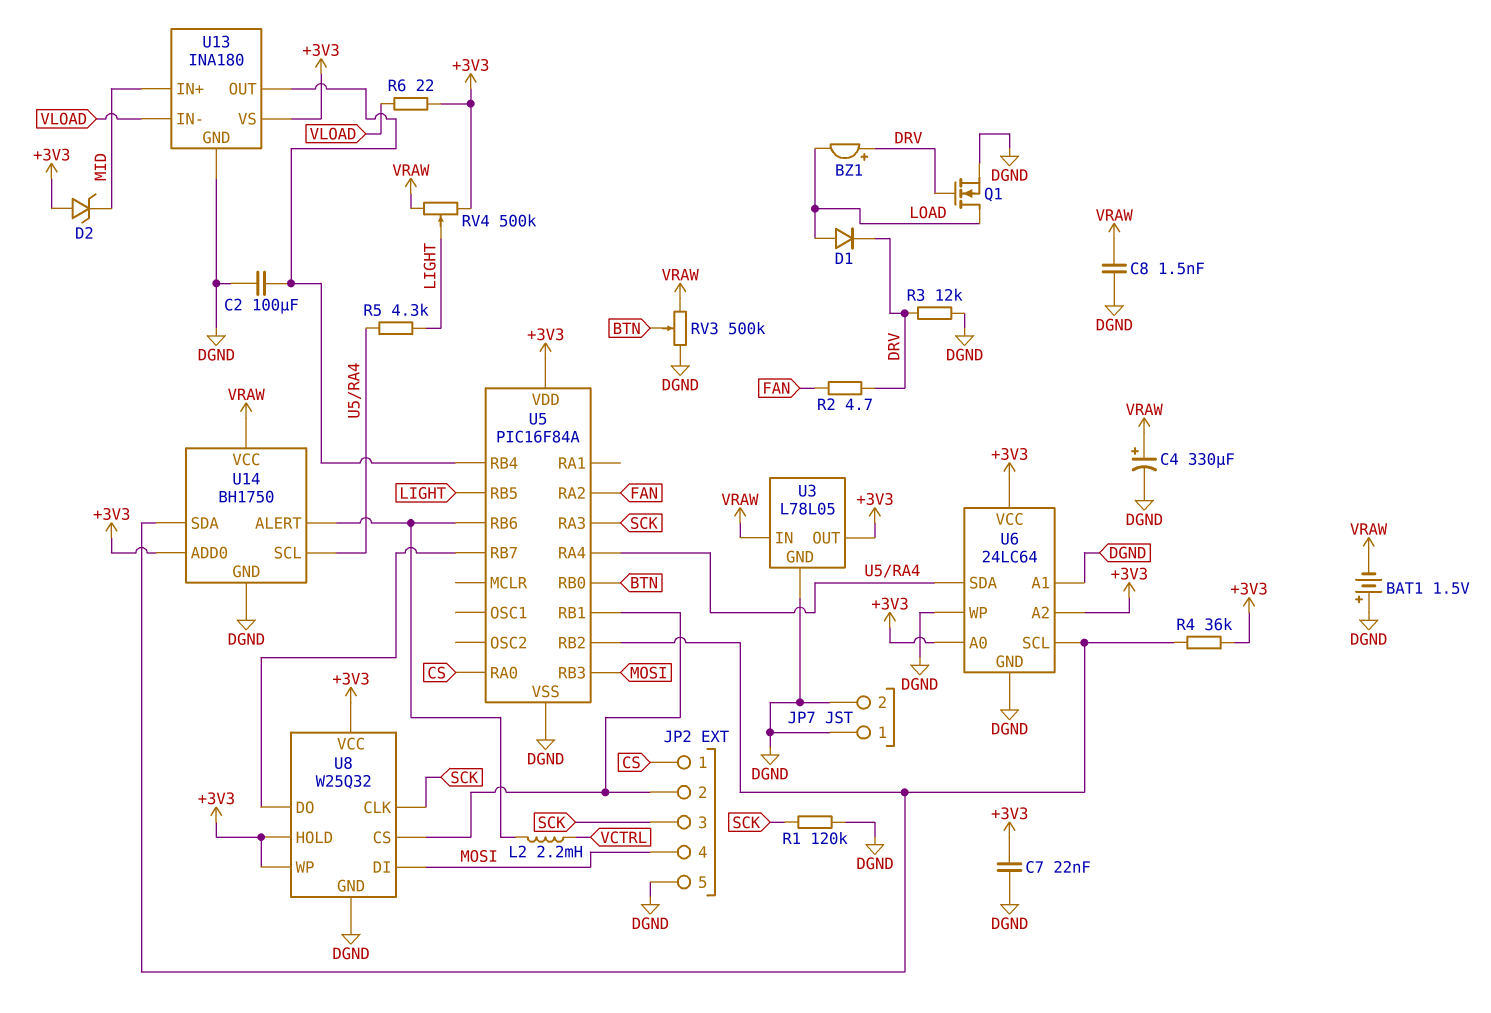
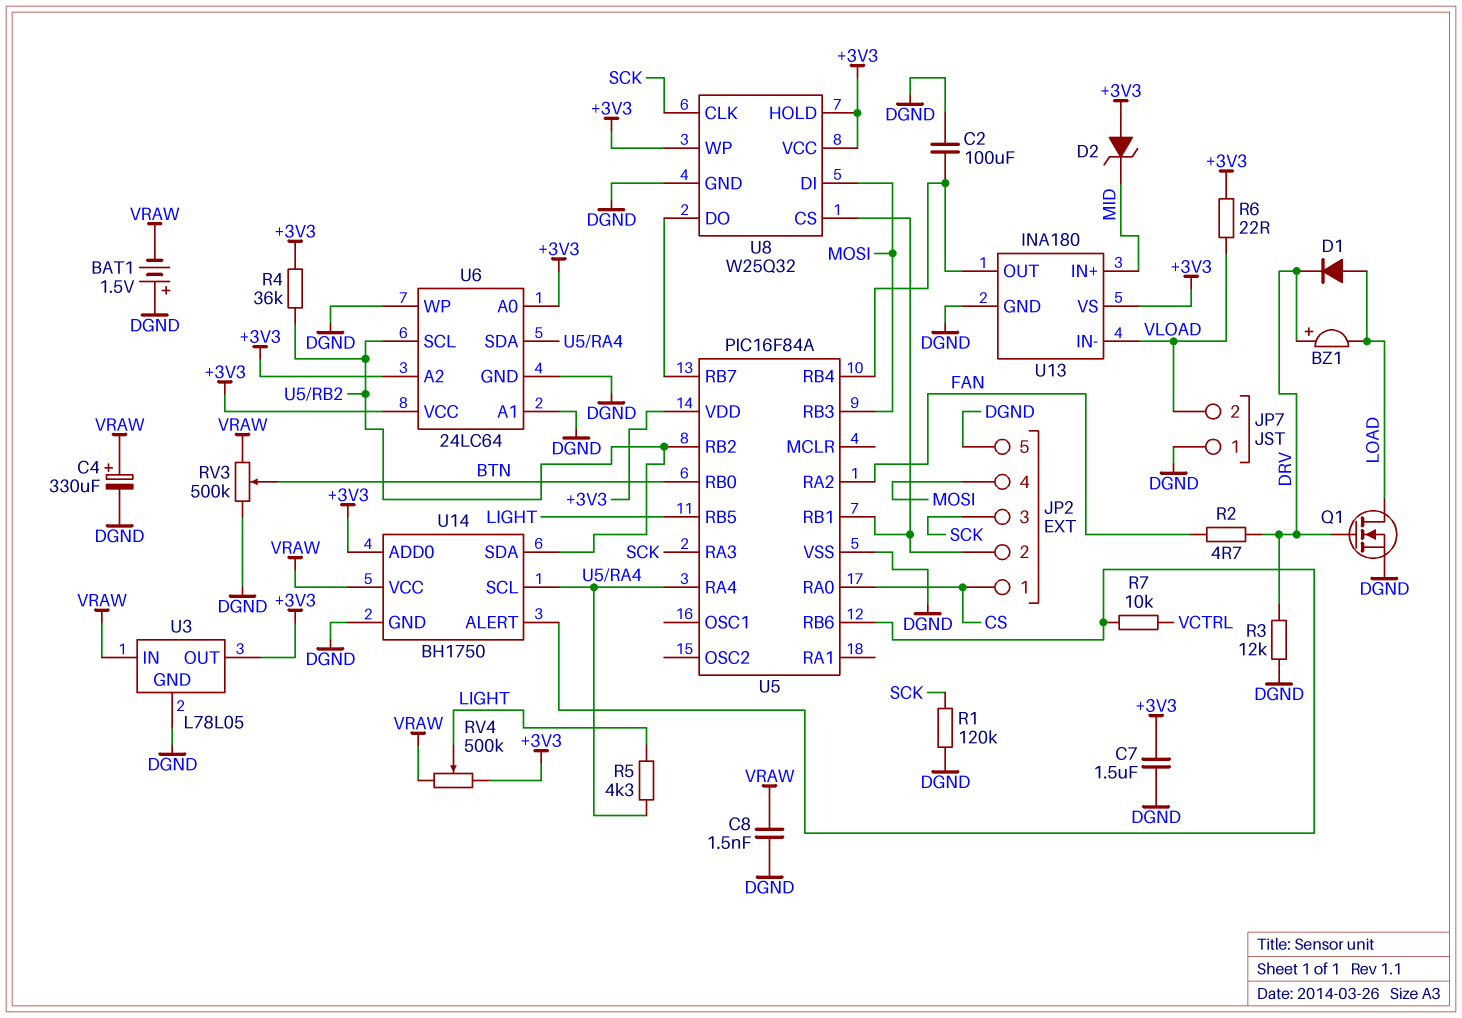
C7: 22nF (+3V3, DGND) -> 1.5uF (+3V3, DGND)
JP7 pin 2: DGND -> VLOAD
L2: 2.2mH (U5/RB6, VCTRL) -> none
R7: none -> 10k (U5/RB6, VCTRL)

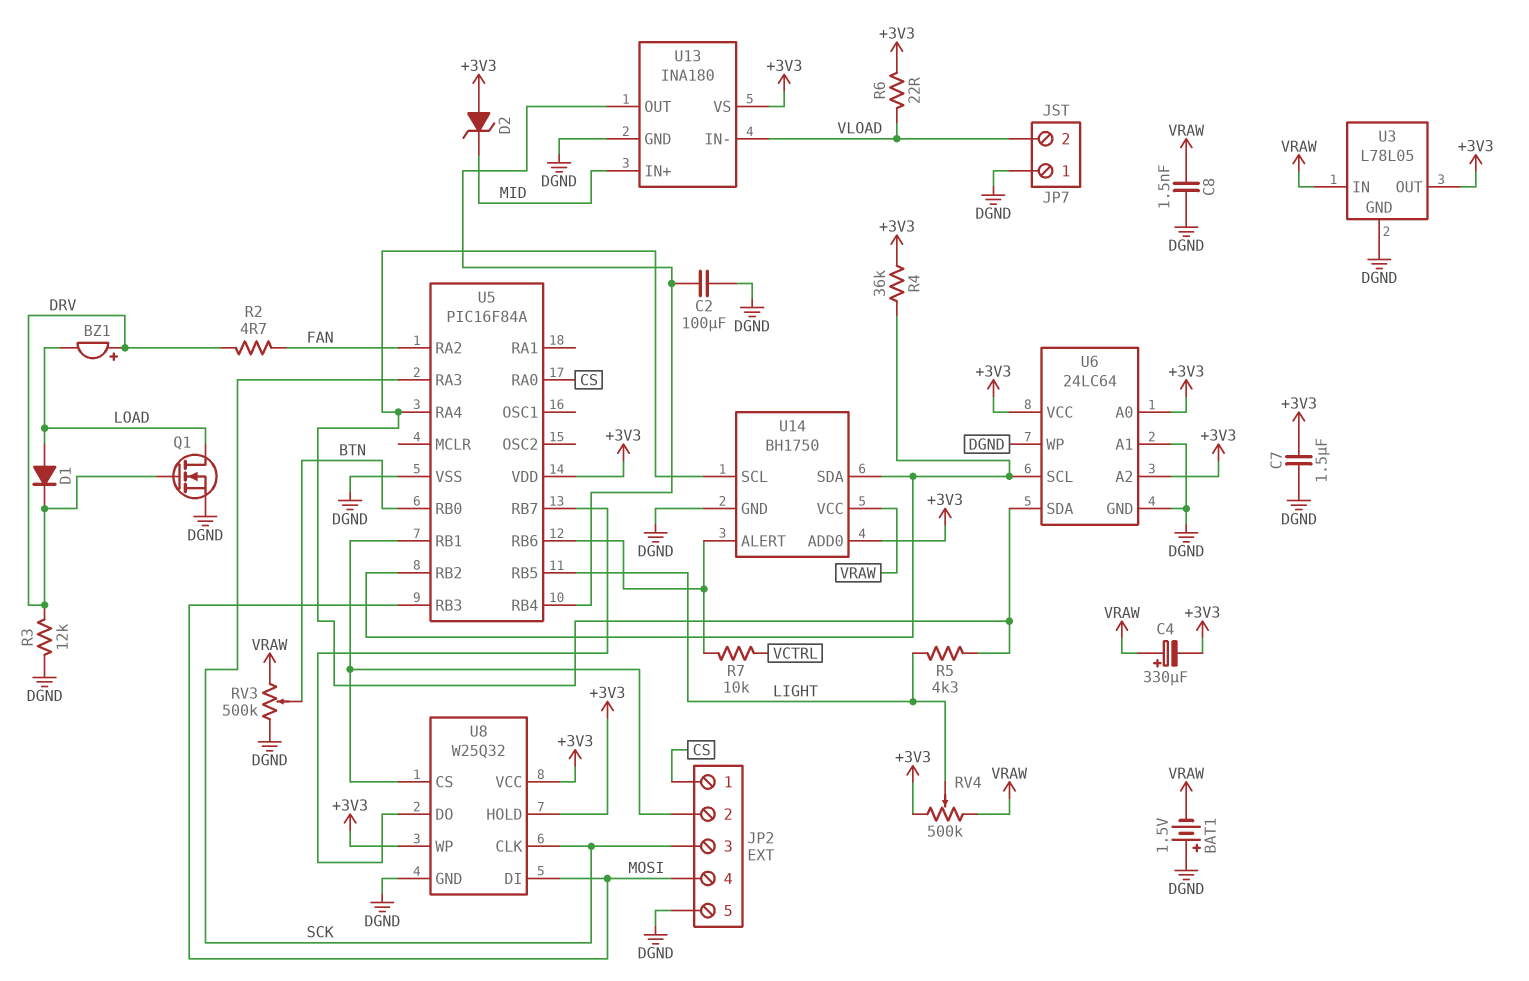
C4: 330uF (plus VRAW, minus DGND) -> 330uF (plus VRAW, minus +3V3)
R1: 120k (DGND, SCK) -> none

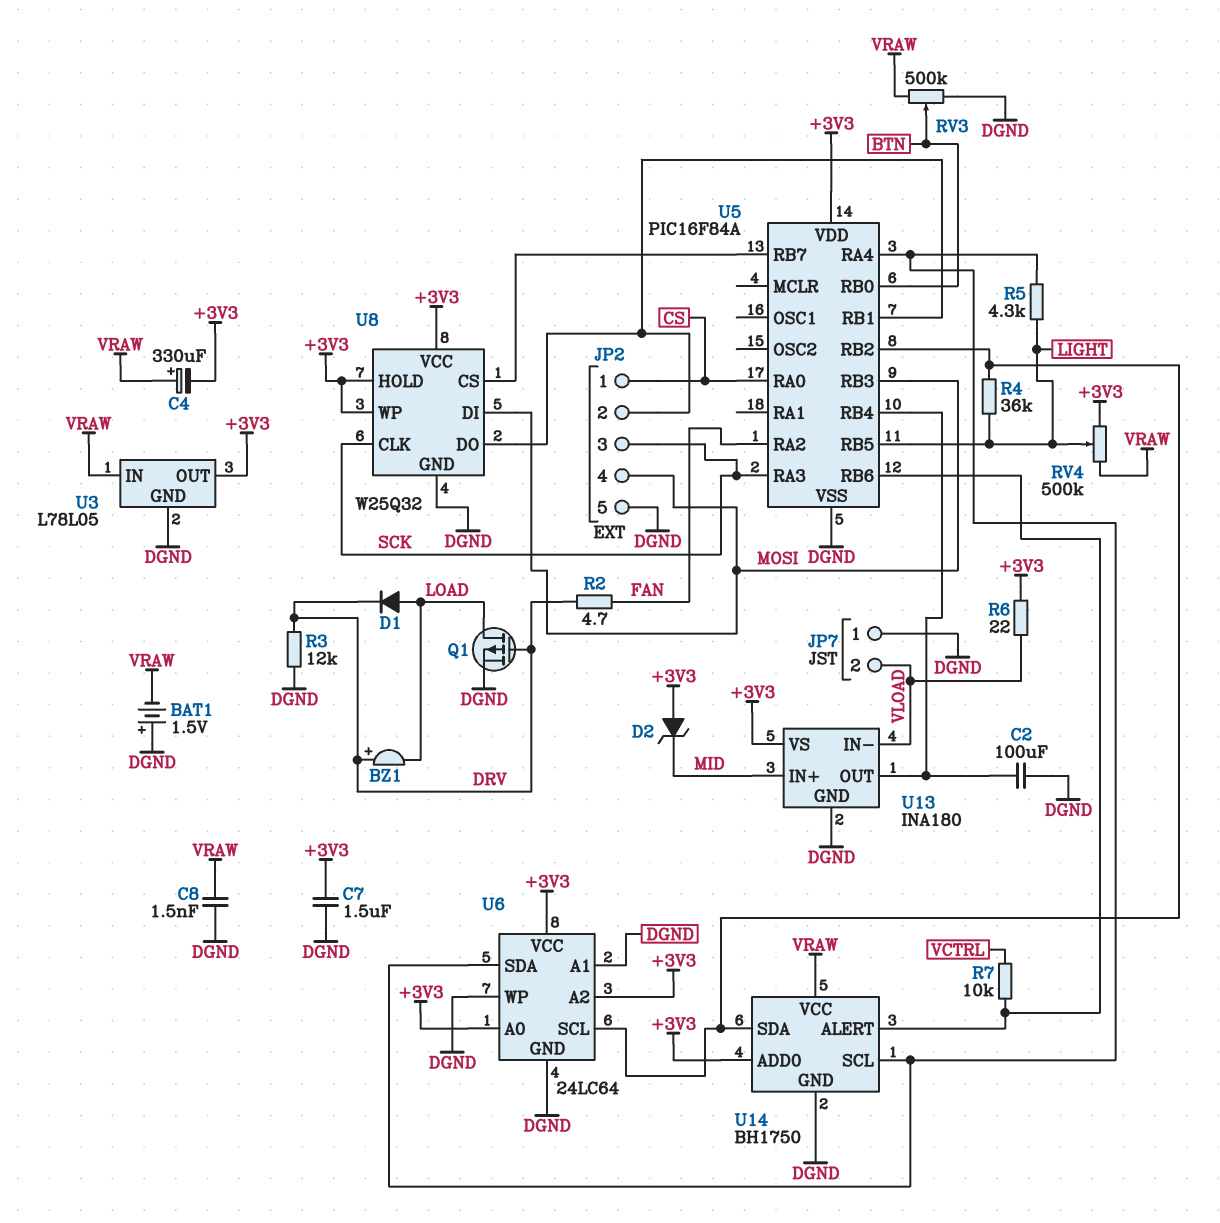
Q1: NMOS (G DRV, D LOAD, S DGND) -> PMOS (G DRV, D LOAD, S DGND)
R4: 36k (+3V3, U5/RB2) -> 36k (LIGHT, U5/RB2)
U8 pin CS: JP2/2 -> U5/RB7
U8 pin DO: U5/RB7 -> JP2/2

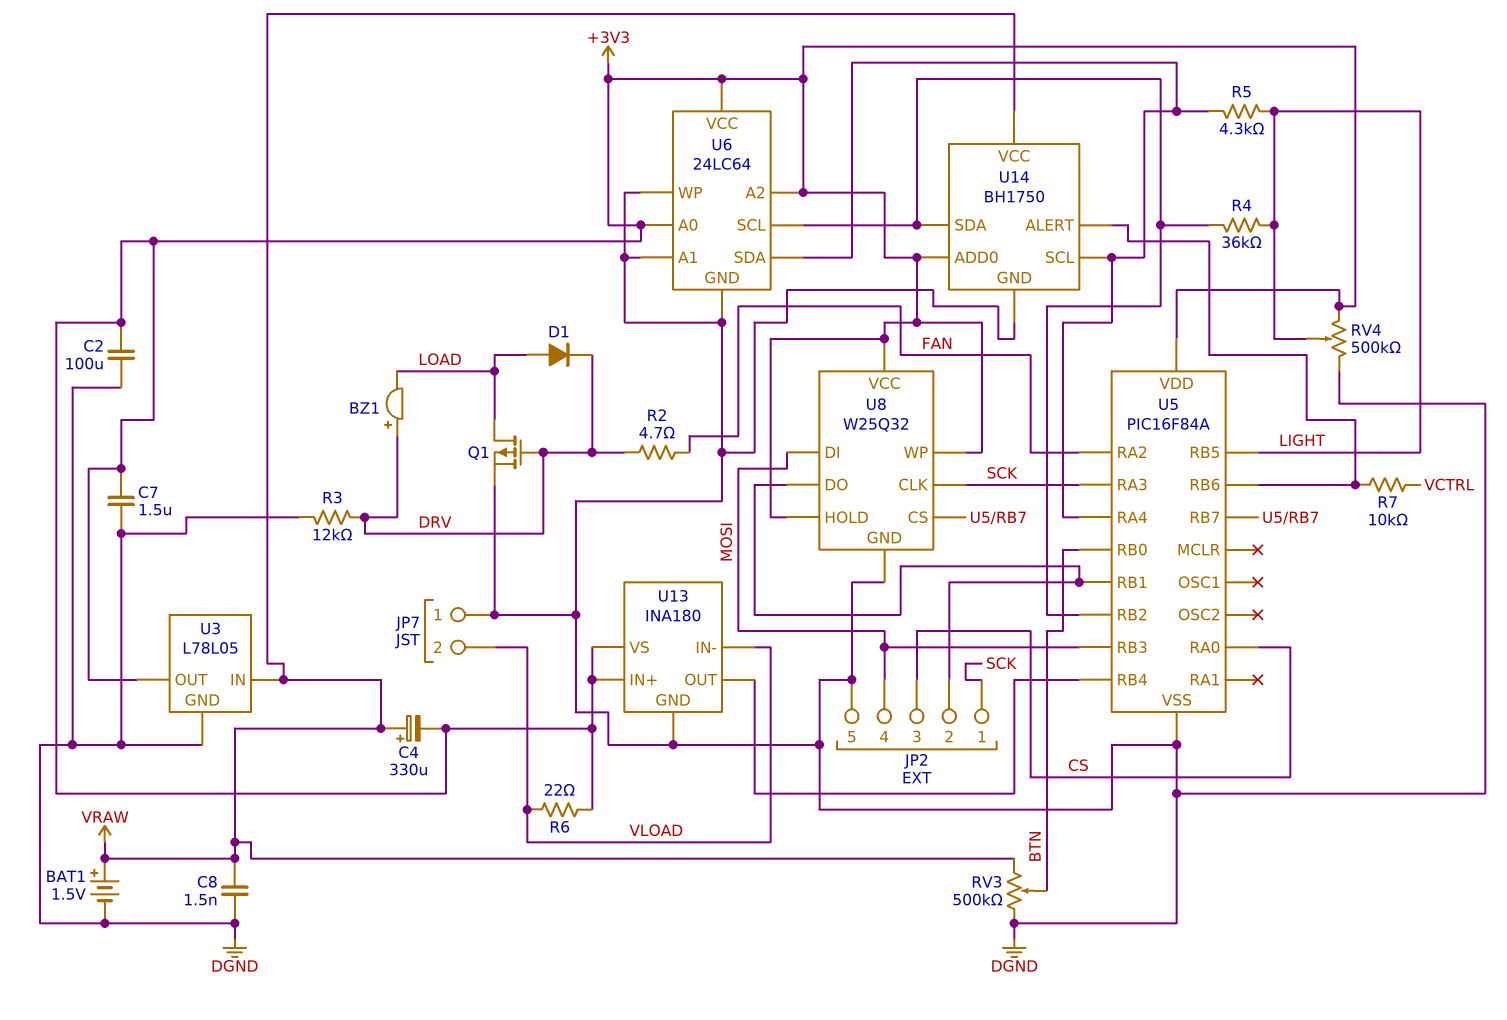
BAT1: 1.5V (plus DGND, minus VRAW) -> 1.5V (plus VRAW, minus DGND)
C2: 100uF (DGND, U5/RB4) -> 100uF (+3V3, DGND)
D2: zener (A +3V3, K MID) -> none
JP2 pin 1: CS -> SCK
JP2 pin 3: SCK -> CS
RV4: 500k (+3V3, VRAW, wiper LIGHT) -> 500k (+3V3, DGND, wiper LIGHT)
U13 pin IN+: MID -> +3V3

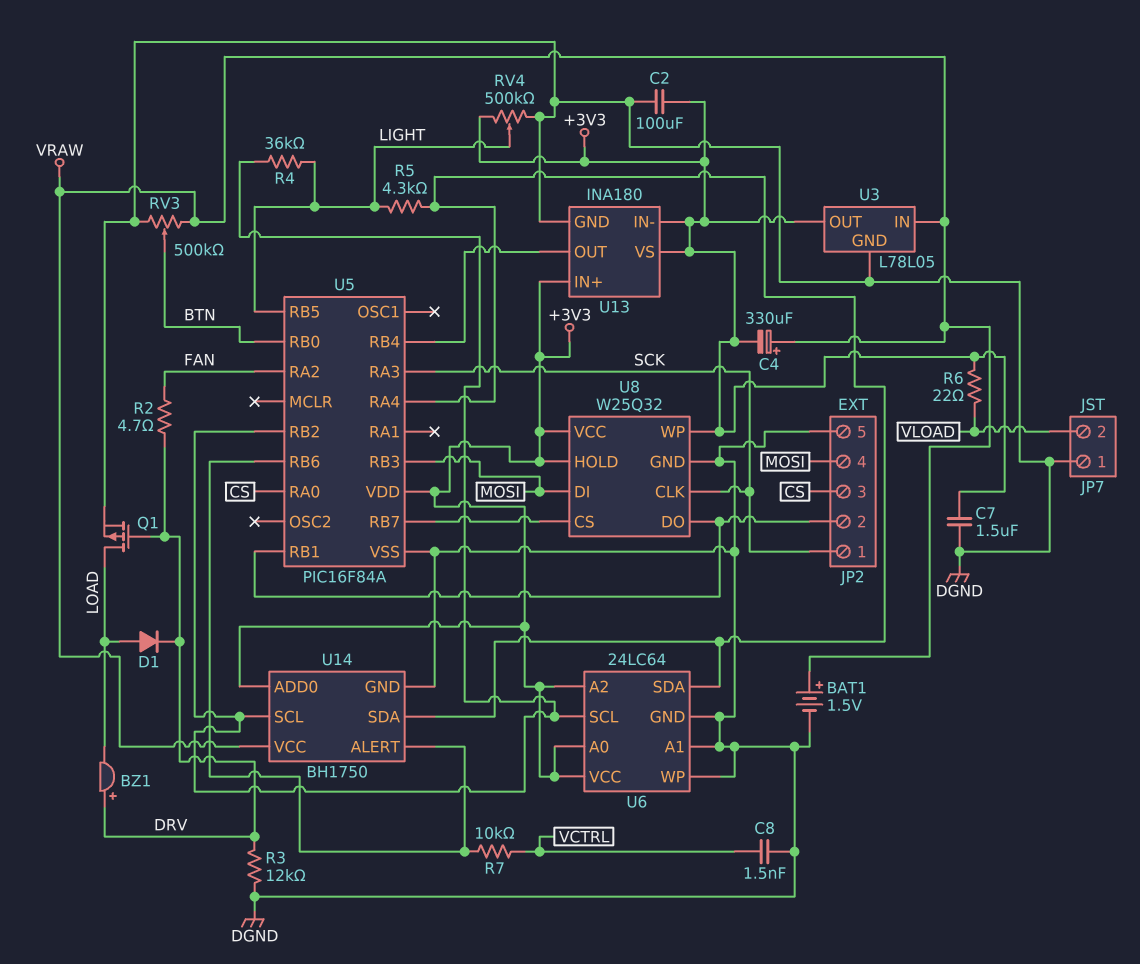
C8: 1.5nF (DGND, VRAW) -> 1.5nF (DGND, VCTRL)
U13 pin IN-: VLOAD -> +3V3
U14 pin SCL: U5/RA4 -> U5/RB2
U14 pin SDA: U5/RB2 -> U5/RA4

